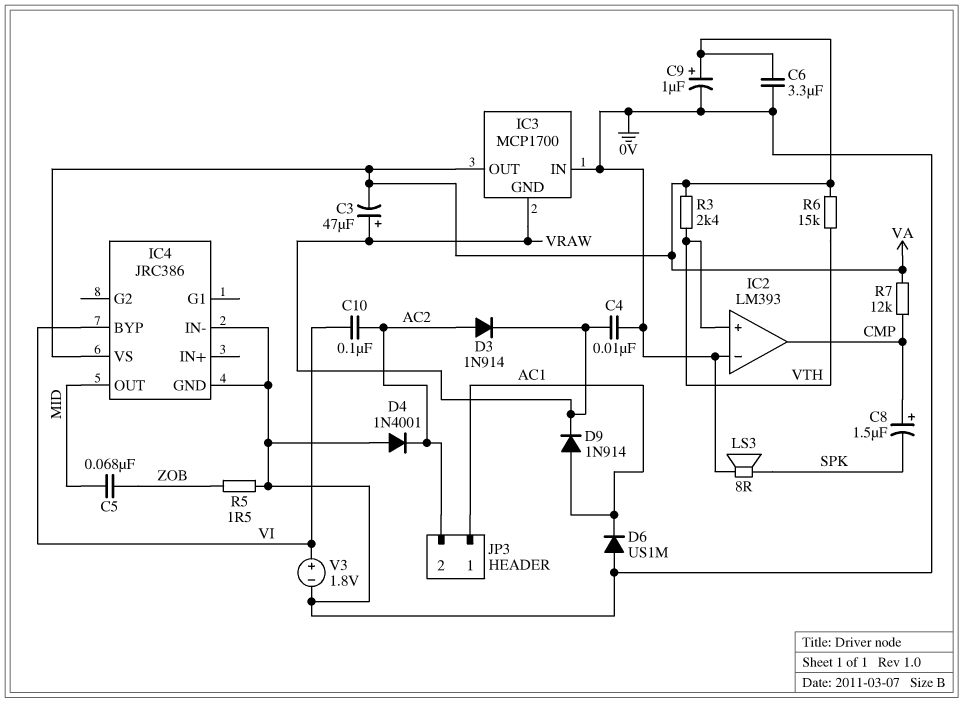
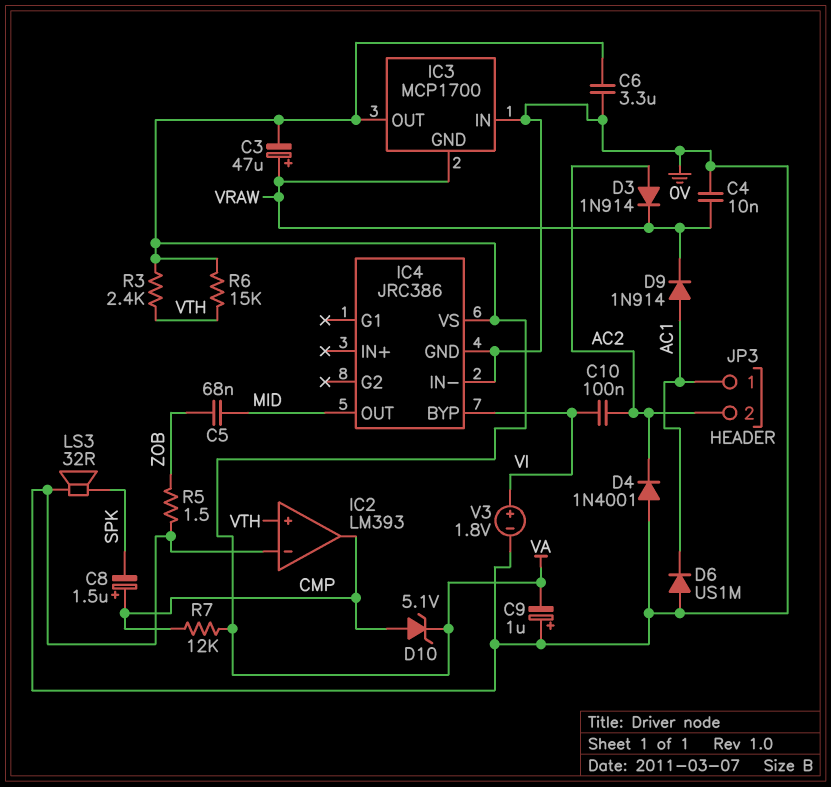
C9: 1uF (plus VA, minus 0V) -> 1uF (plus 0V, minus VA)
D10: none -> zener 5.1V (A CMP, K VA)
LS3: speaker 8R (0V, SPK) -> speaker 32R (0V, SPK)

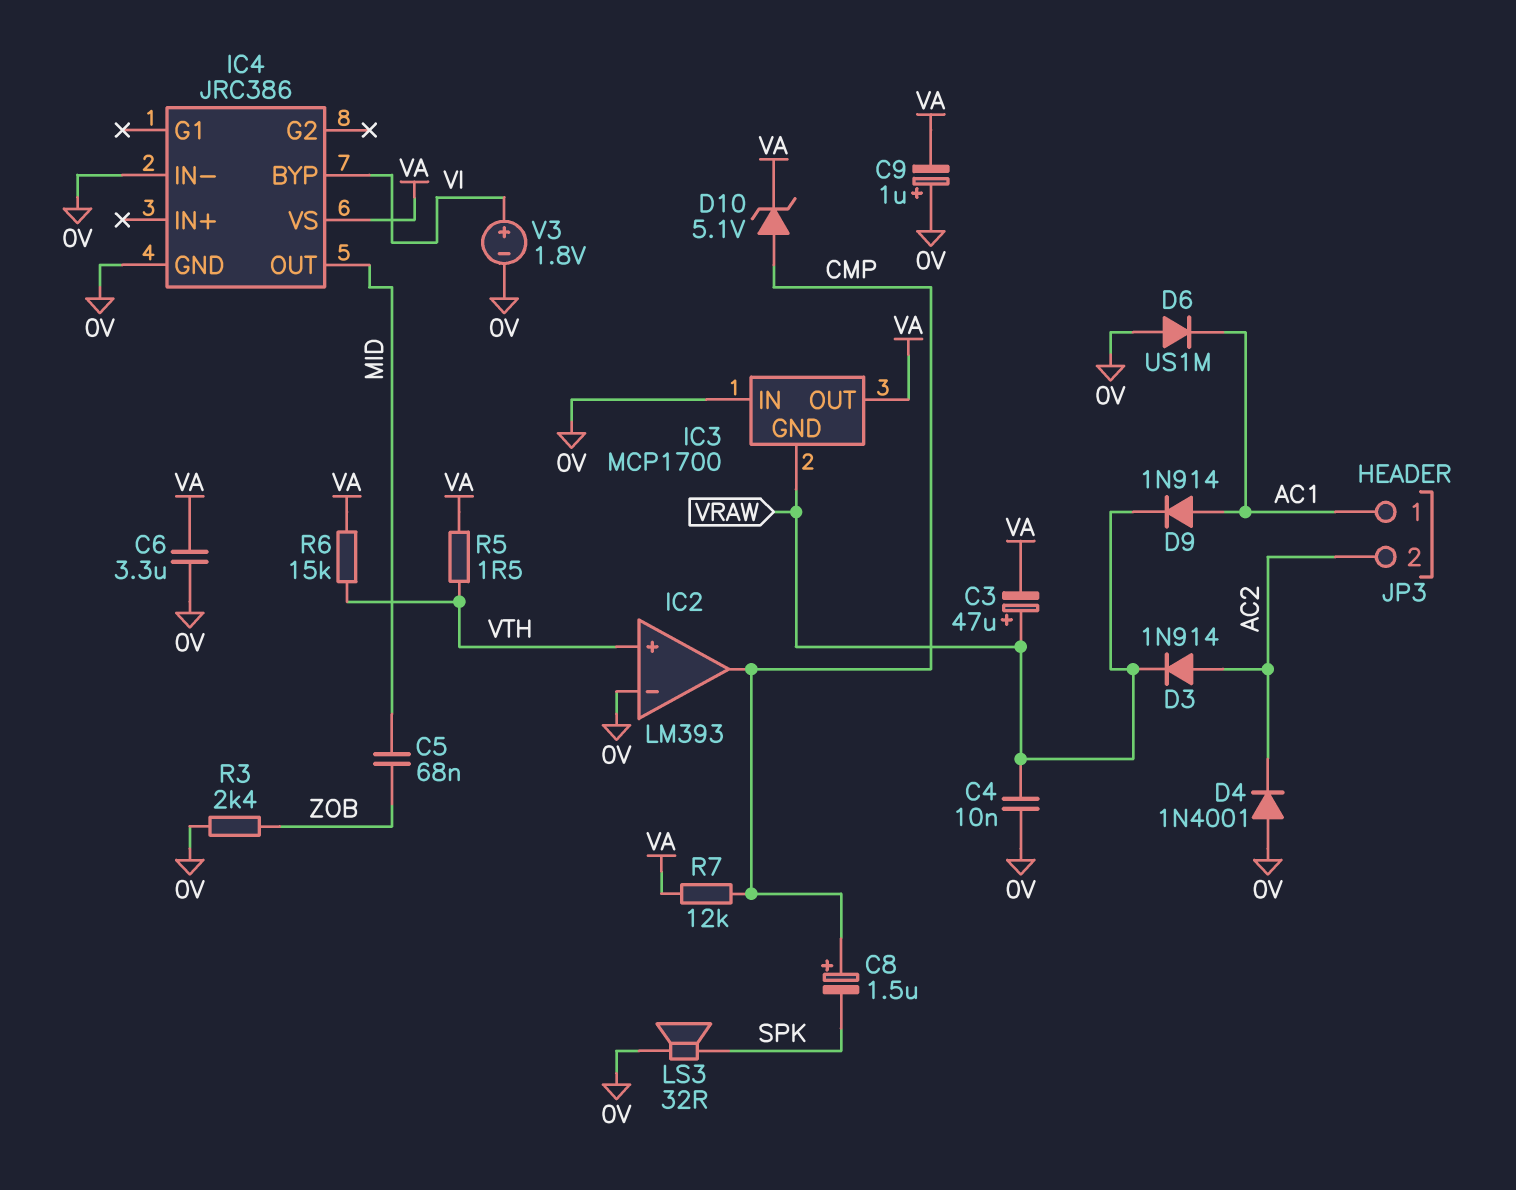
C10: 100nF (AC2, VI) -> none
R3: 2.4k (VA, VTH) -> 2.4k (0V, ZOB)
R5: 1.5 (0V, ZOB) -> 1.5 (VA, VTH)

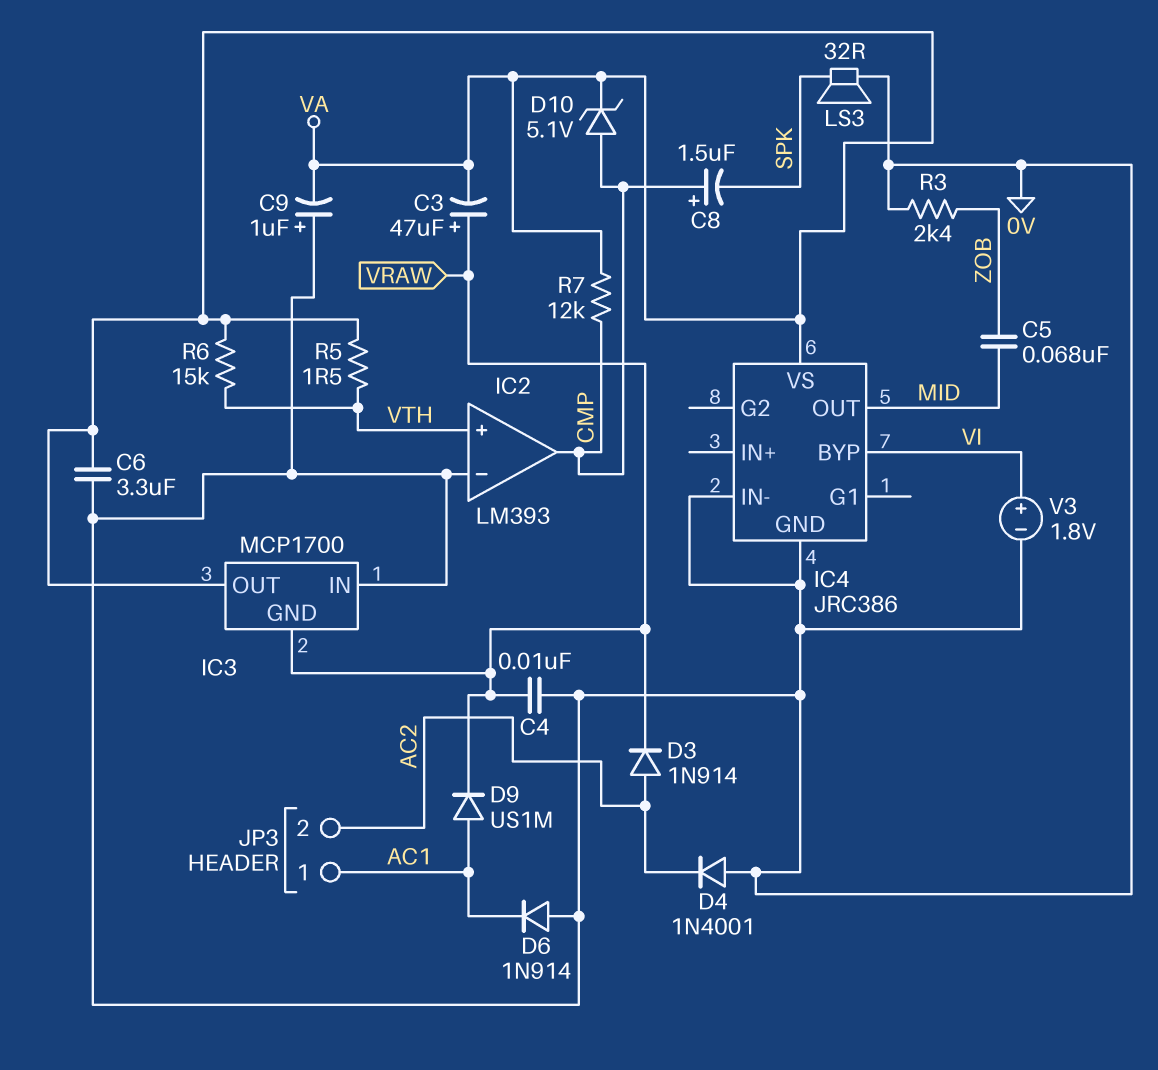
D6: diode US1M (A 0V, K AC1) -> diode 1N914 (A 0V, K AC1)
D9: diode 1N914 (A AC1, K VRAW) -> diode US1M (A AC1, K VRAW)

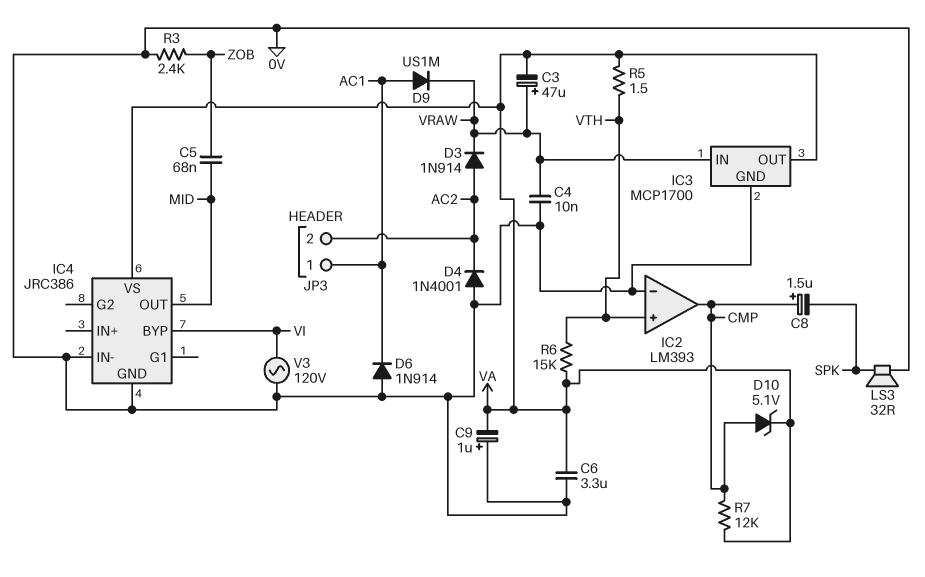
IC3 pin GND: VRAW -> 0V
IC3 pin IN: 0V -> VRAW
V3: 1.8V (plus VI, minus 0V) -> AC 120V (0V, VI)

